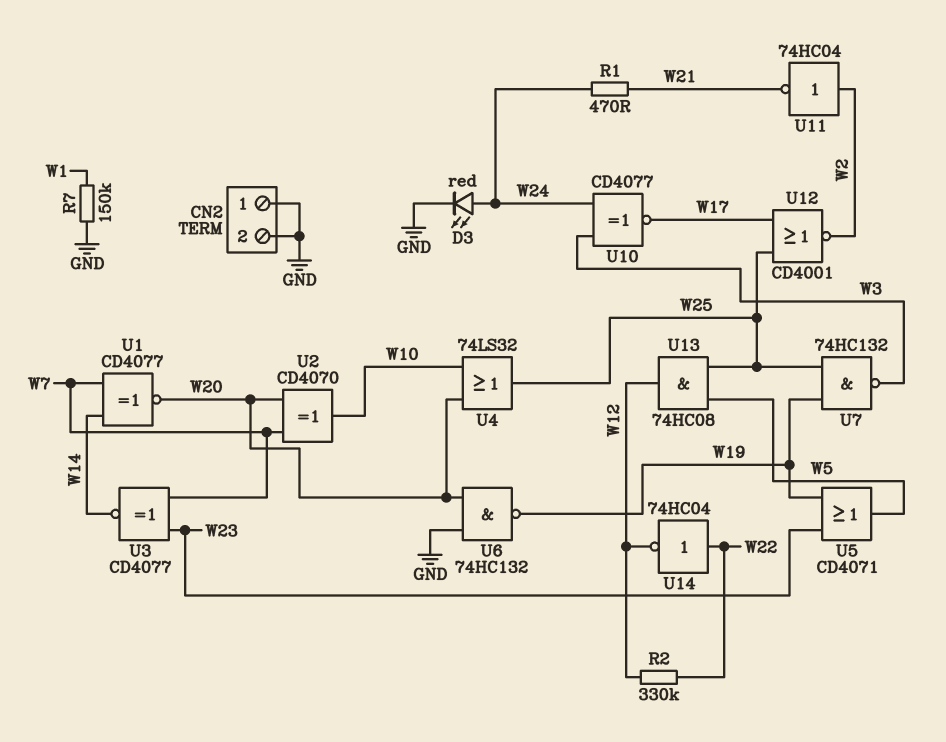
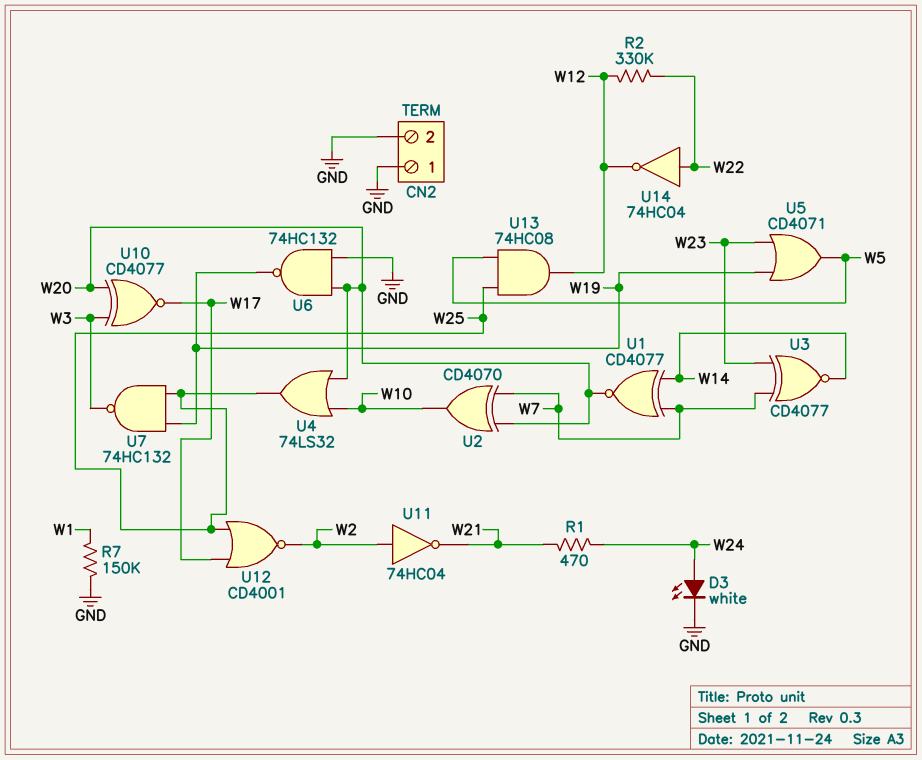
D3: LED red (A W24, K GND) -> LED white (A W24, K GND)
U10: XNOR CD4077 (in W3, in W24, out W17) -> XNOR CD4077 (in W3, in W20, out W17)

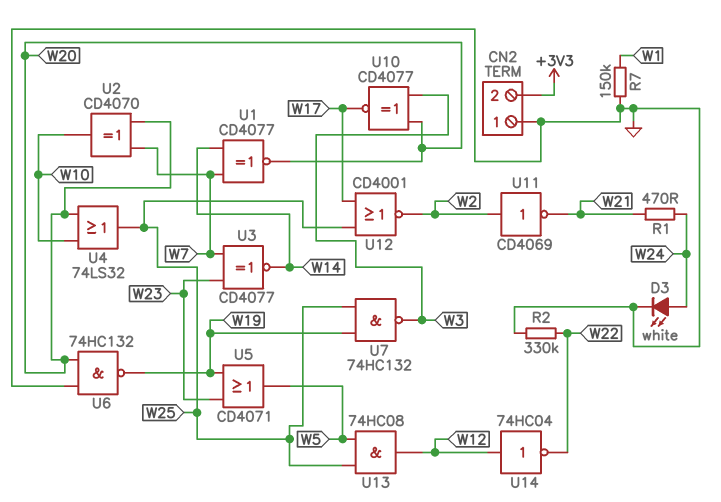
CN2 pin 2: GND -> +3V3
R2: 330k (W12, W22) -> 330k (GND, W22)
U11: NOT 74HC04 (in W2, out W21) -> NOT CD4069 (in W2, out W21)
U14: NOT 74HC04 (in W22, out W12) -> NOT 74HC04 (in W12, out W22)

